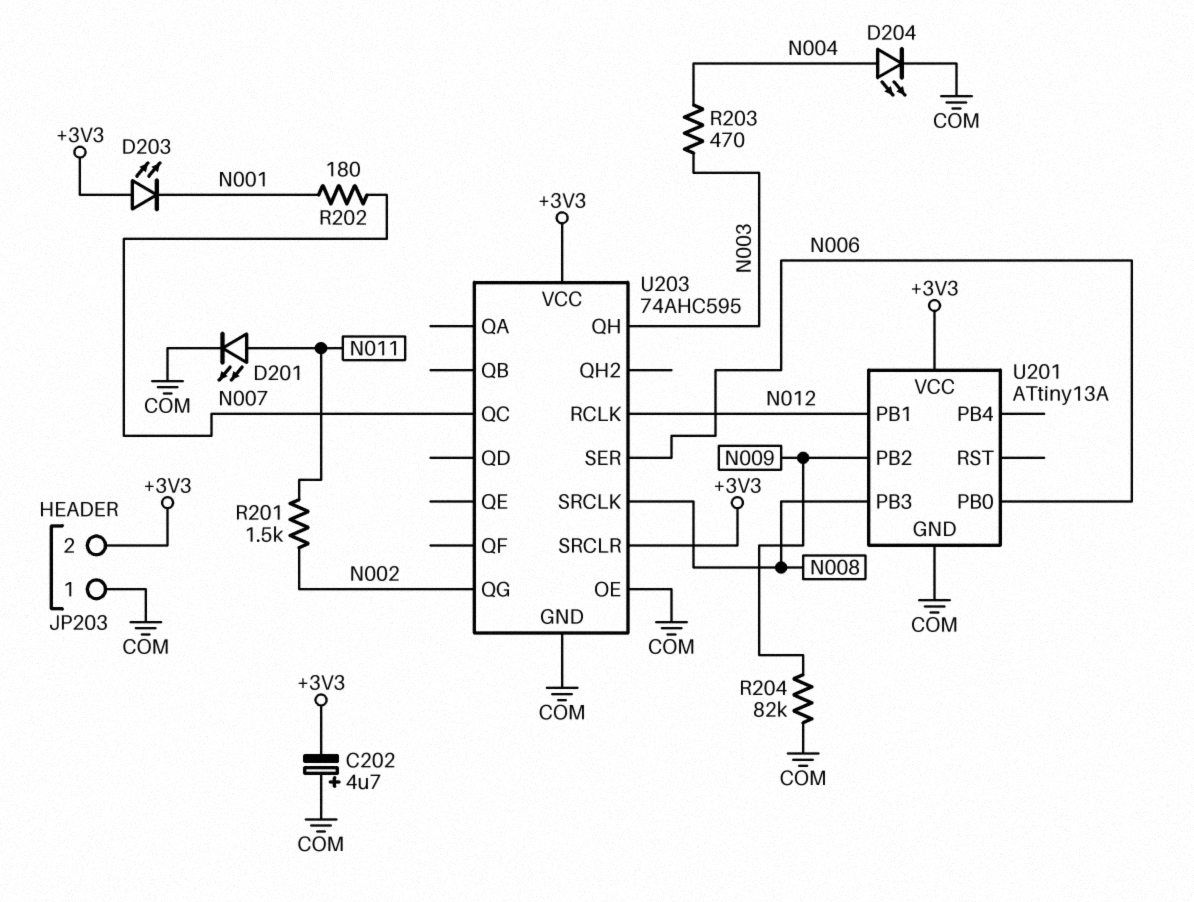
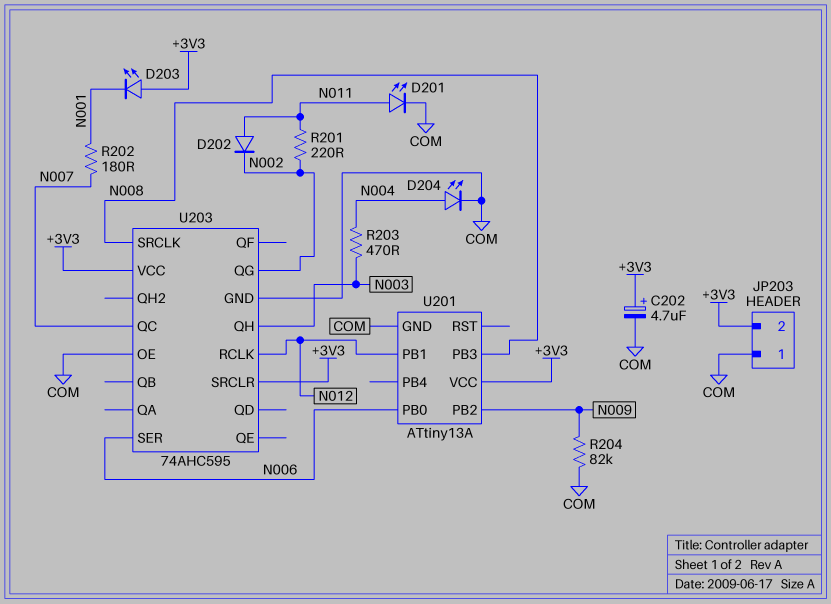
C202: 4.7uF (plus COM, minus +3V3) -> 4.7uF (plus +3V3, minus COM)
D202: none -> diode (A N011, K N002)
R201: 1.5k (N002, N011) -> 220 (N002, N011)

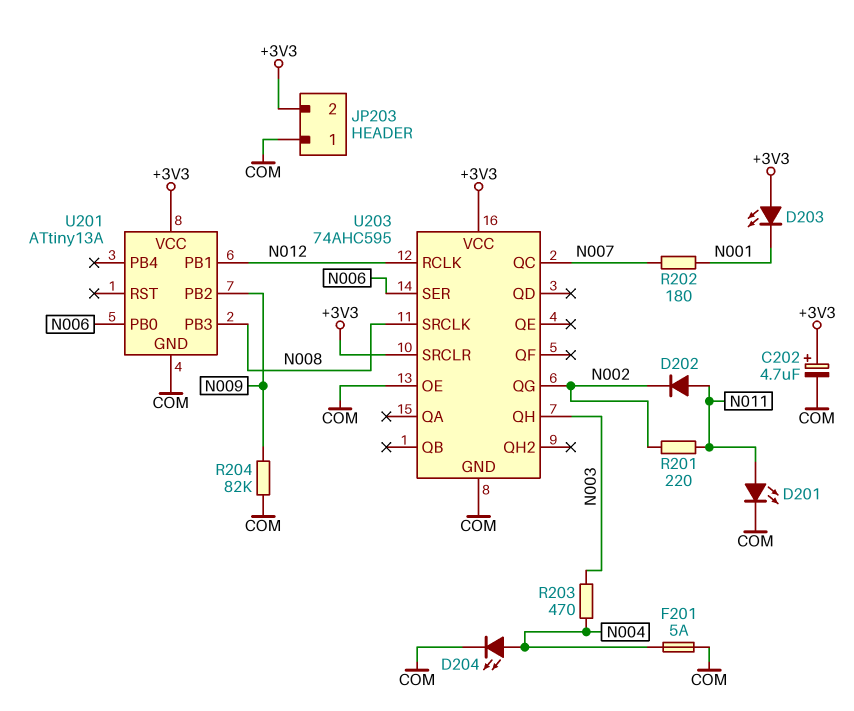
F201: none -> 5A (COM, N004)

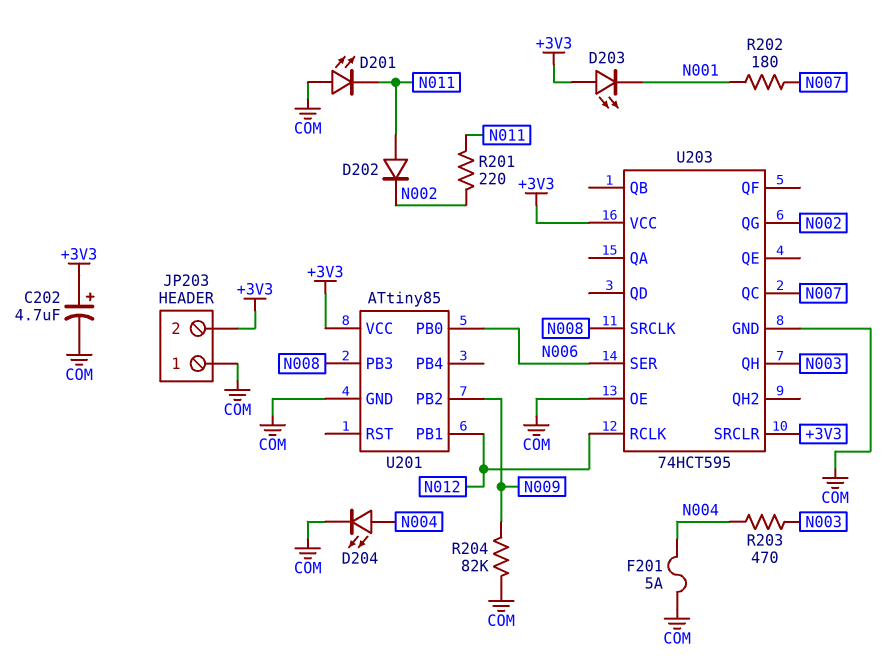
D201: LED (A N011, K COM) -> LED (A COM, K N011)
U201: ATtiny13A -> ATtiny85
U203: 74AHC595 -> 74HCT595

